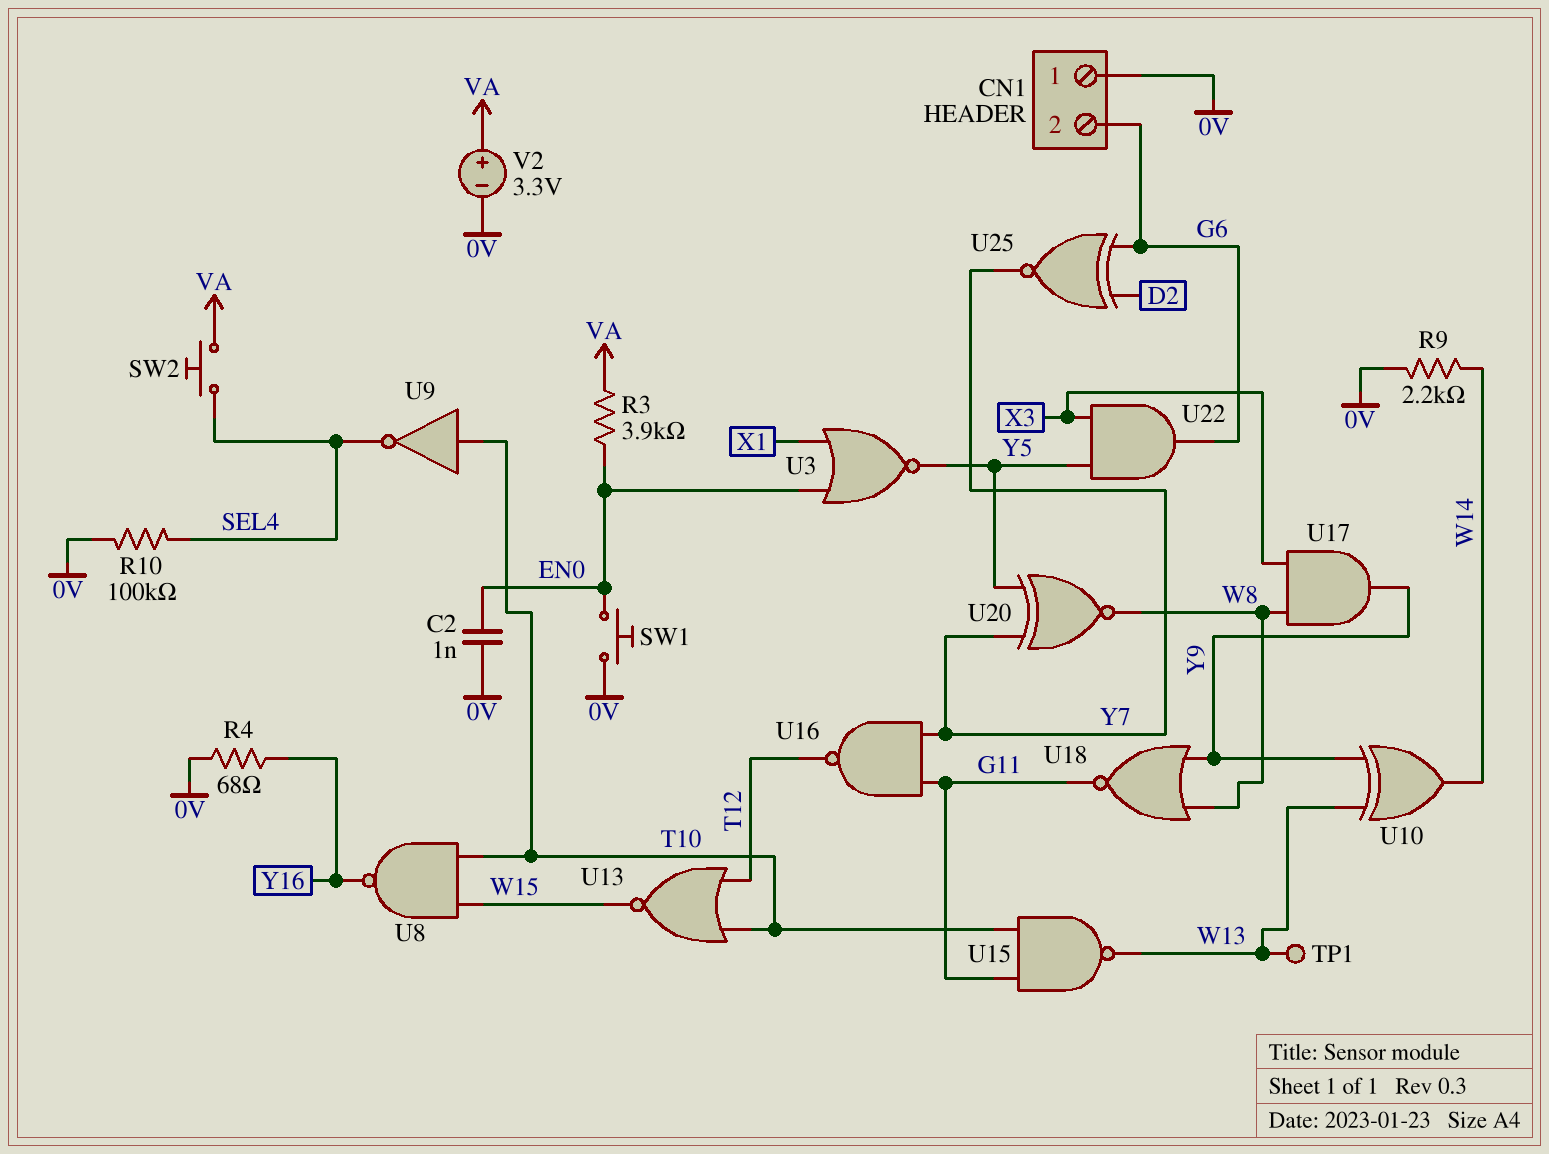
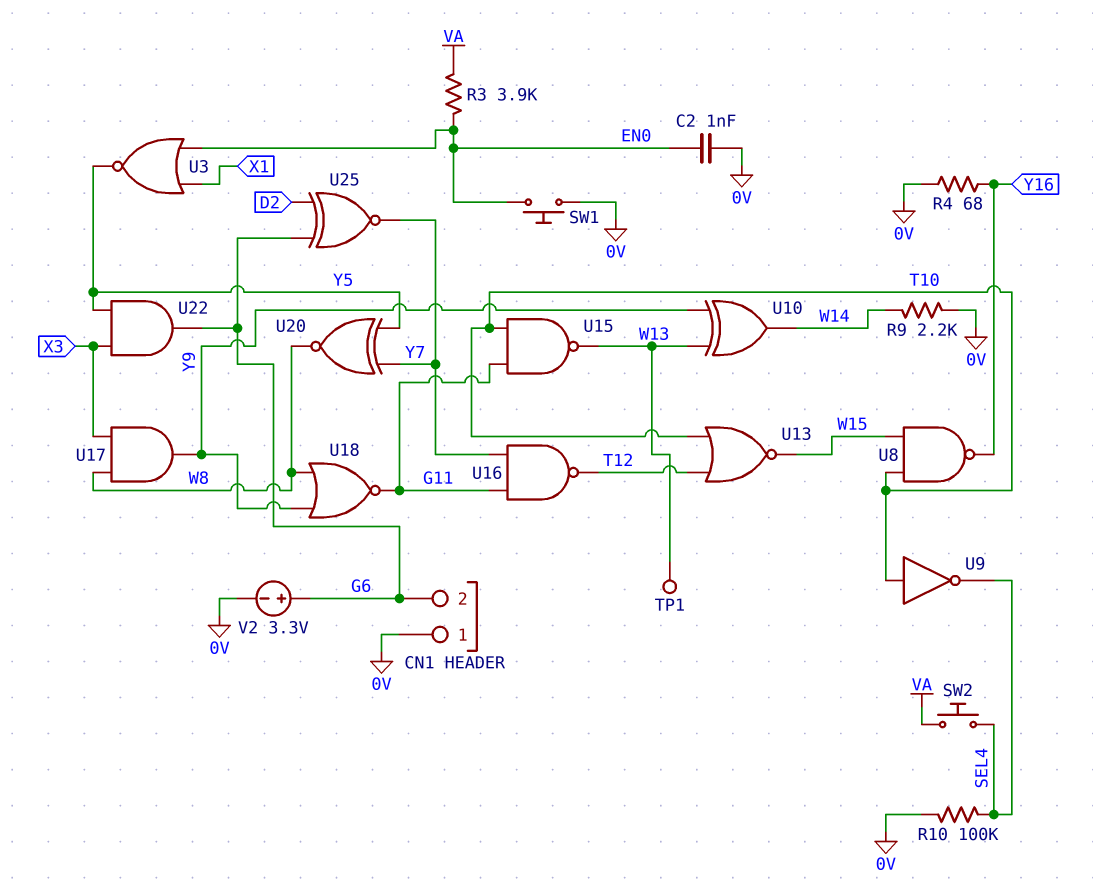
V2: 3.3V (plus VA, minus 0V) -> 3.3V (plus G6, minus 0V)

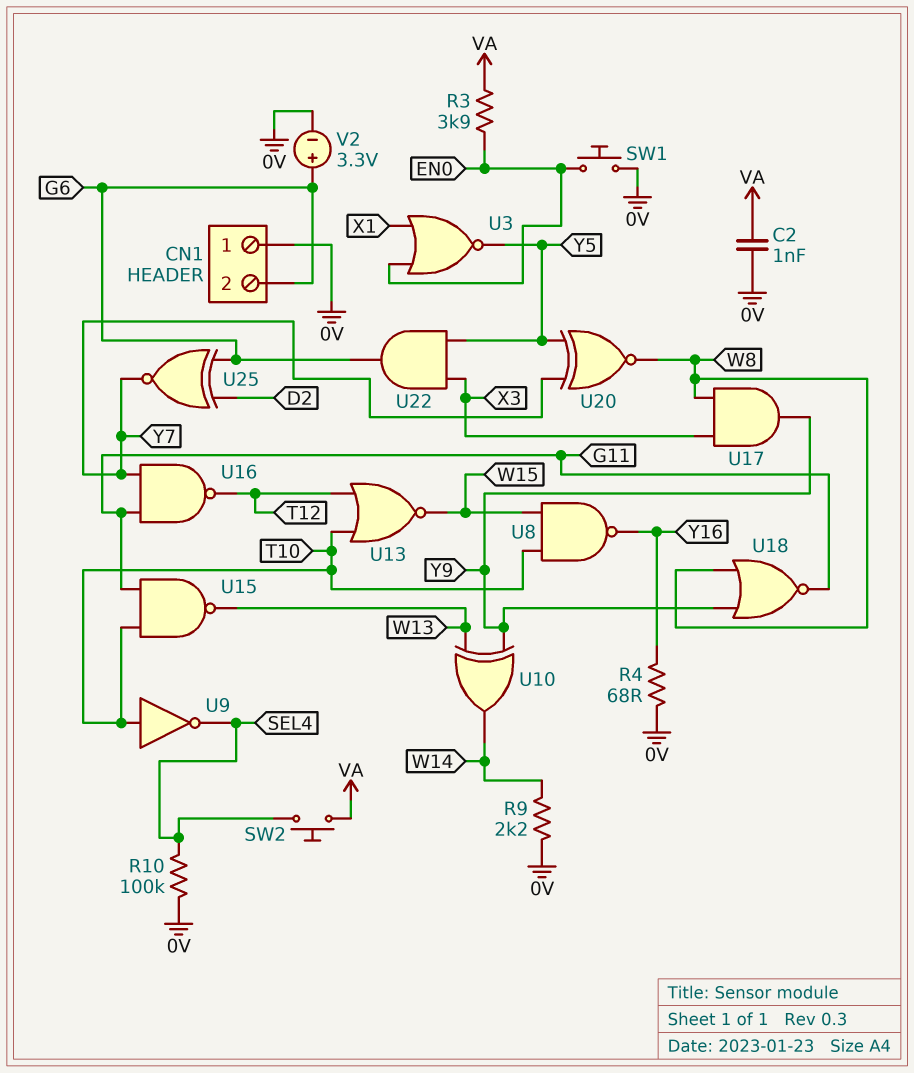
C2: 1nF (0V, EN0) -> 1nF (0V, VA)
TP1: test point (W13) -> none

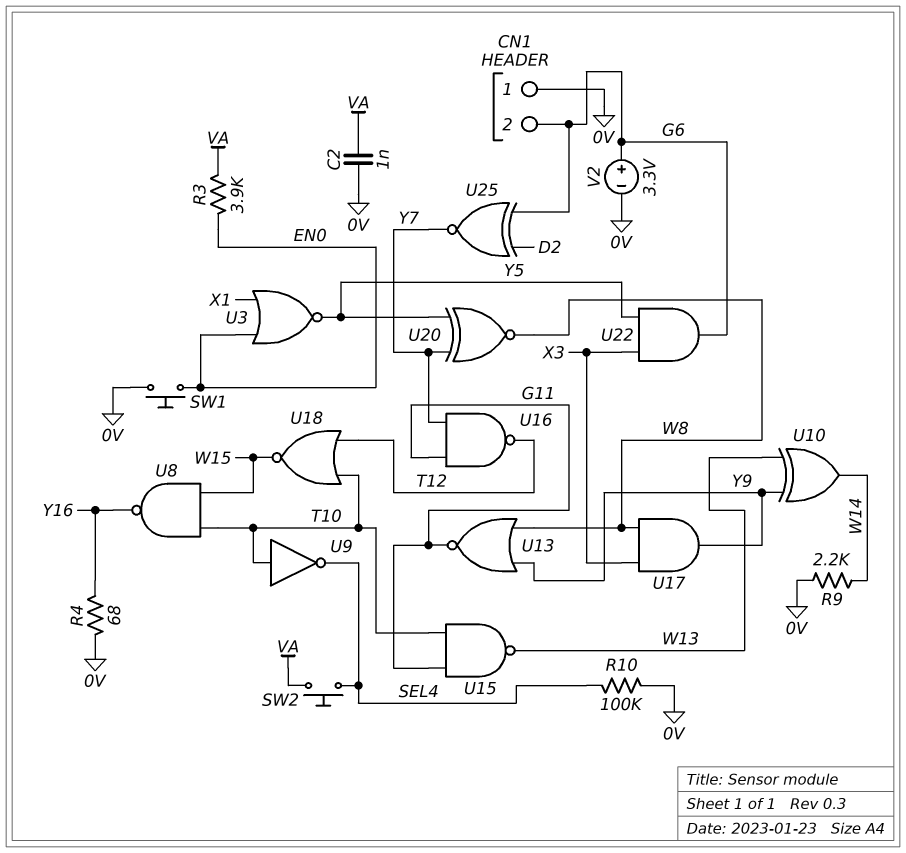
U13: NOR (in T10, in T12, out W15) -> NOR (in W8, in Y9, out G11)
U18: NOR (in W8, in Y9, out G11) -> NOR (in T10, in T12, out W15)

